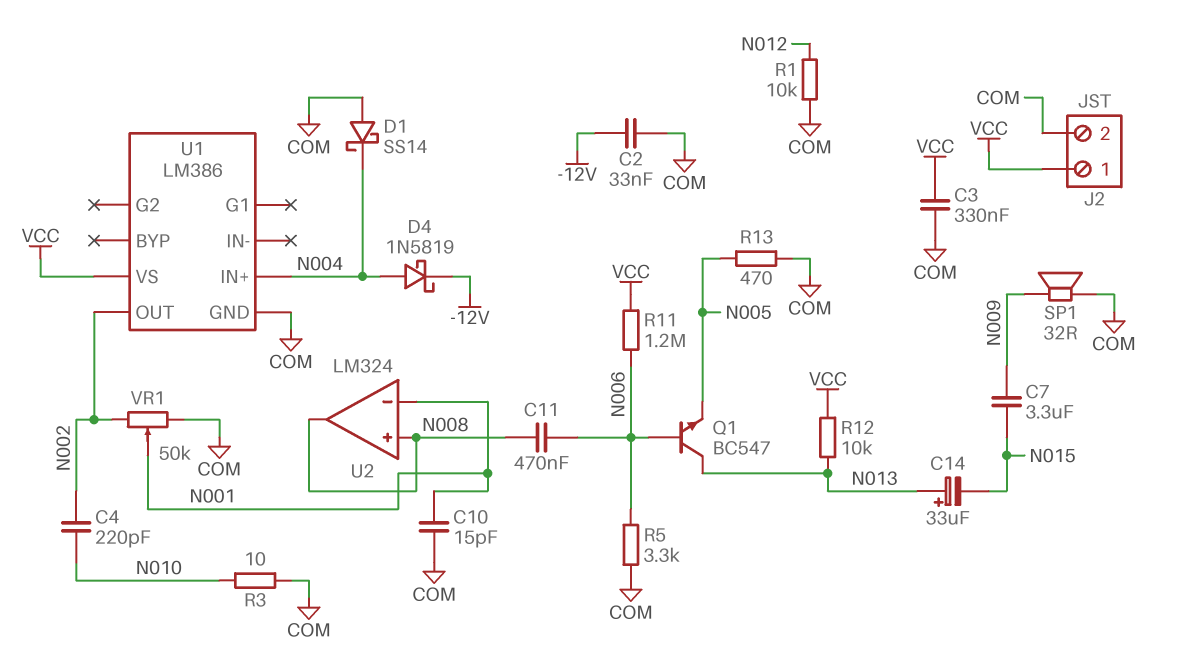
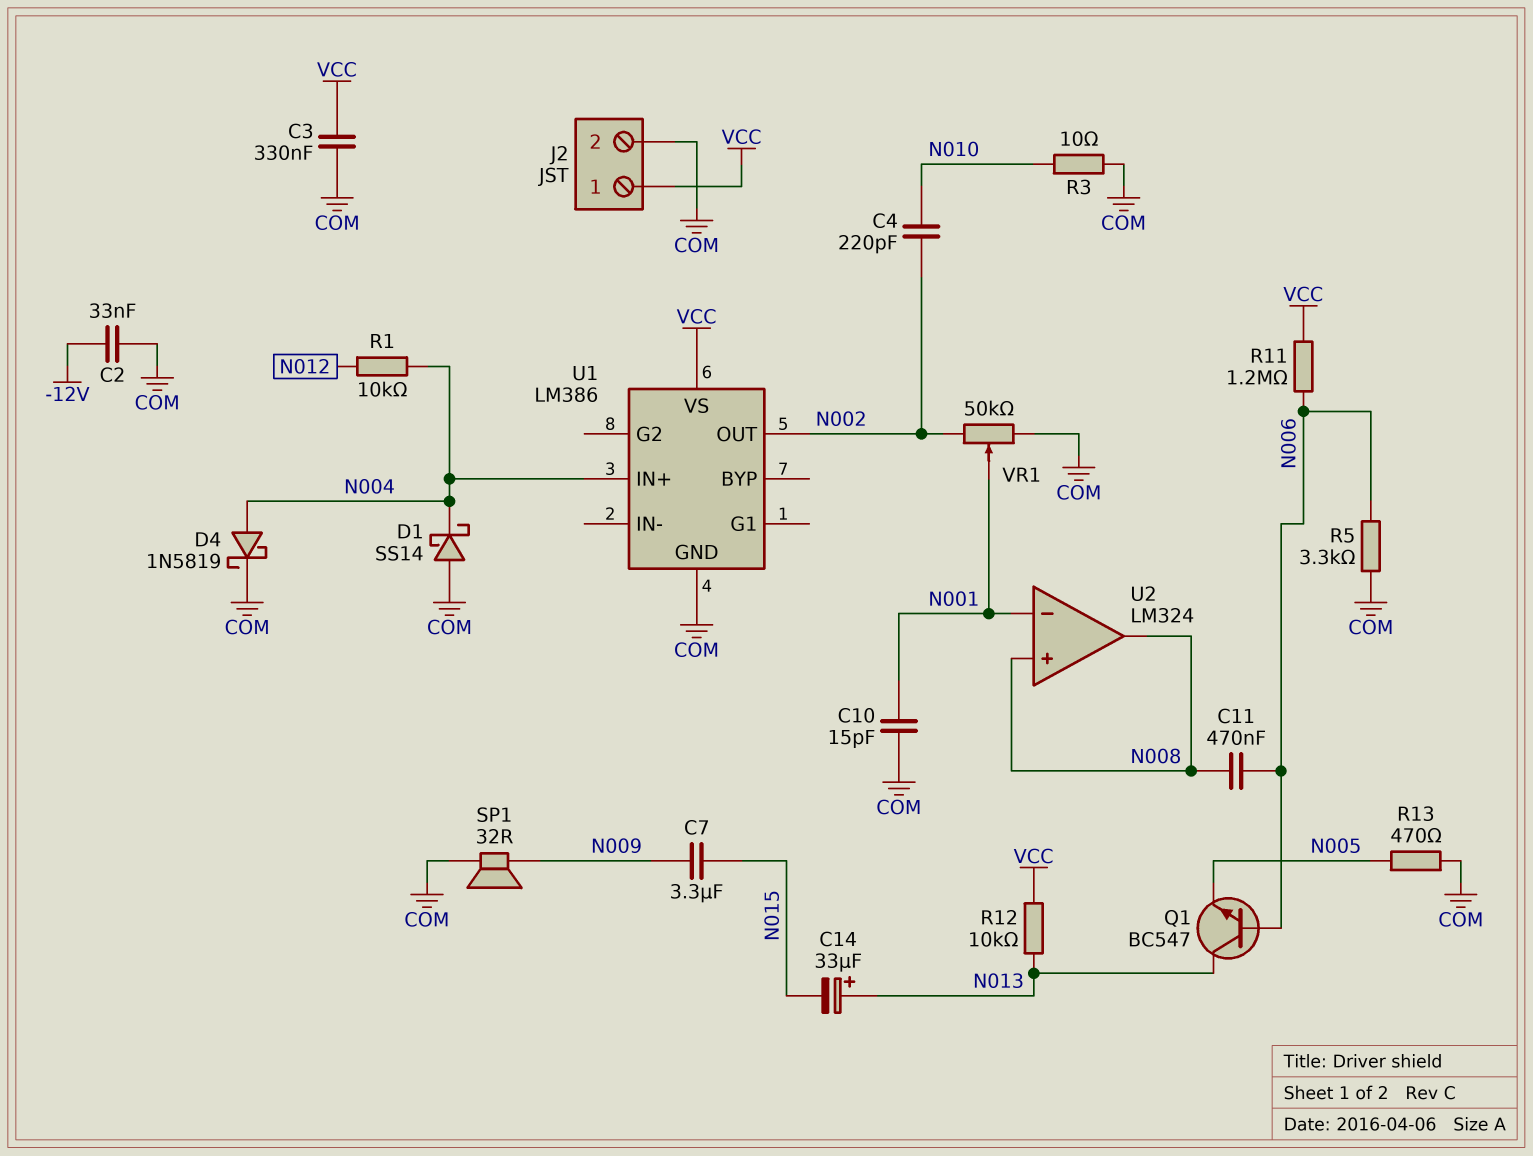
D4: schottky 1N5819 (A N004, K -12V) -> schottky 1N5819 (A N004, K COM)
R1: 10k (COM, N012) -> 10k (N004, N012)

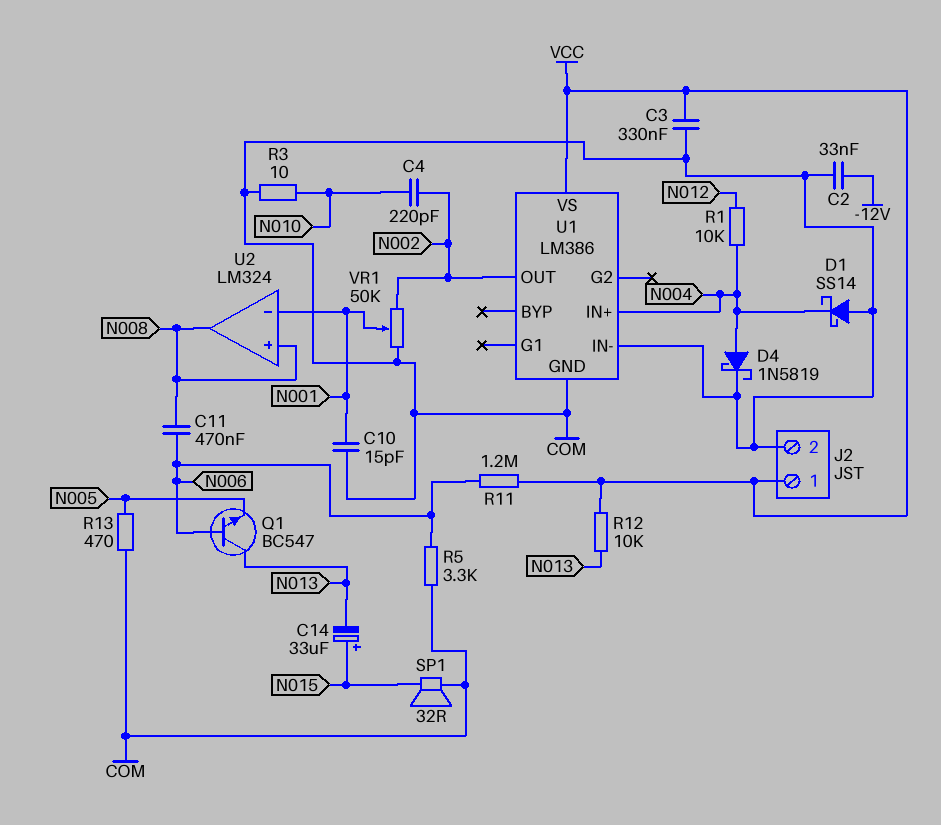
C7: 3.3uF (N009, N015) -> none
C14: 33uF (plus N013, minus N015) -> 33uF (plus N015, minus N013)
SP1: speaker 32R (COM, N009) -> speaker 32R (COM, N015)
U1 pin IN-: none -> COM

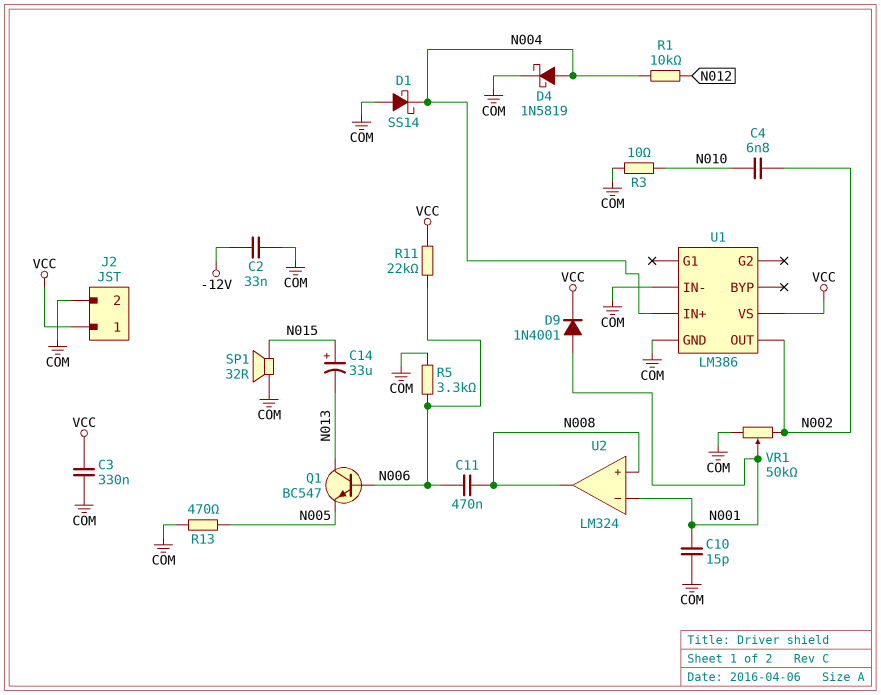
C4: 220pF (N002, N010) -> 6.8nF (N002, N010)
D9: none -> diode 1N4001 (A N001, K VCC)
R11: 1.2M (N006, VCC) -> 22k (N006, VCC)
R12: 10k (N013, VCC) -> none

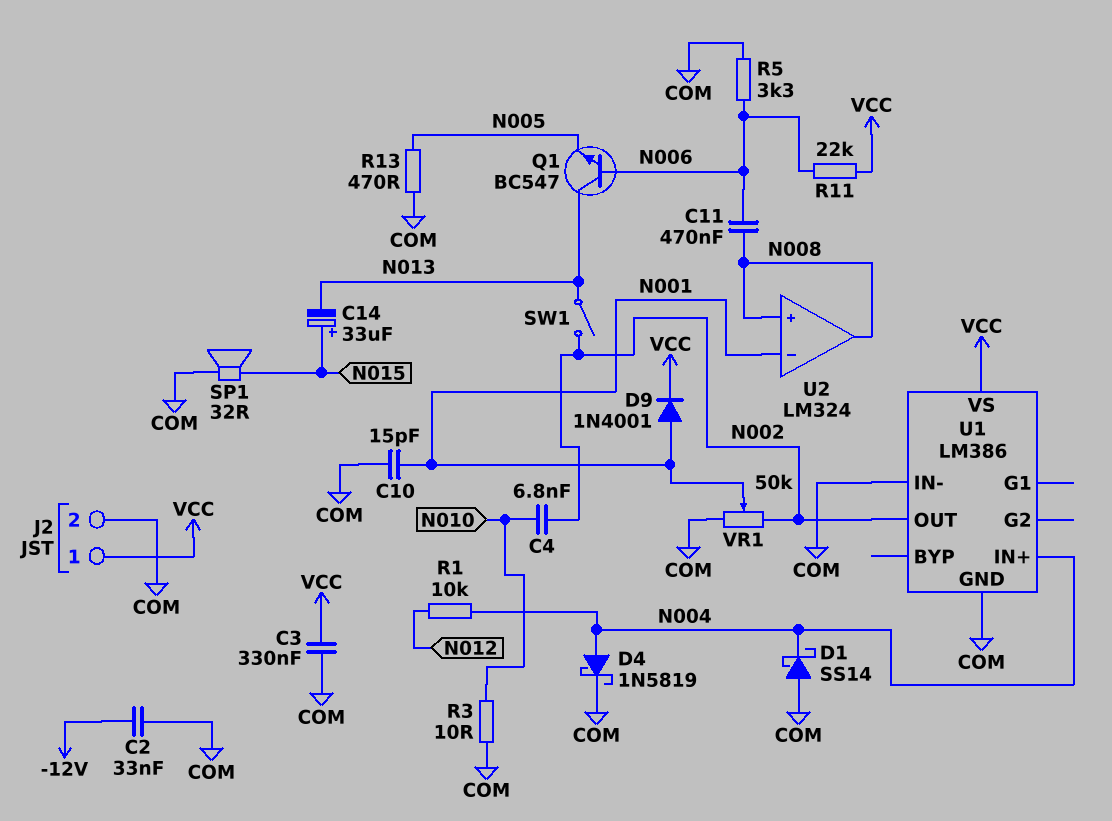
SW1: none -> switch (N002, N013)

